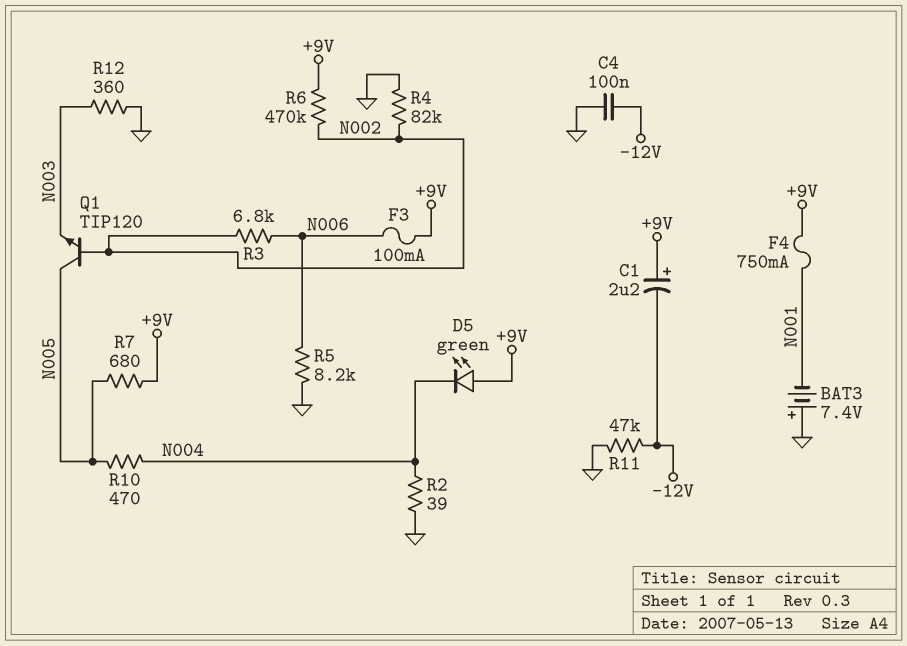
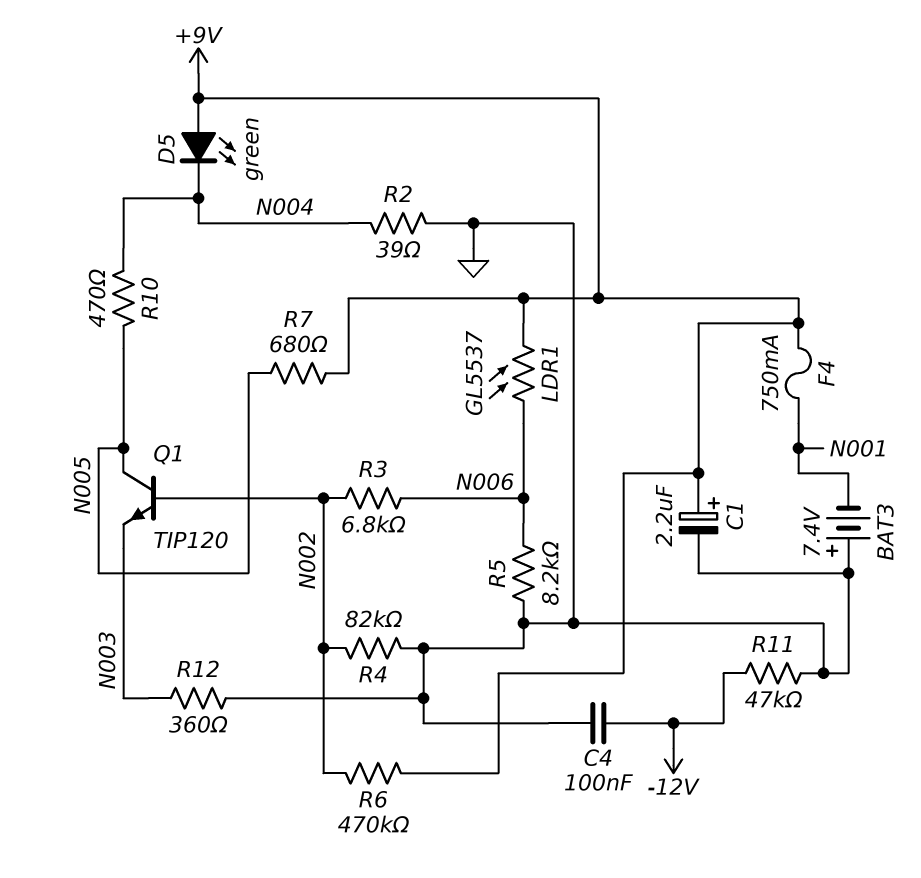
C1: 2.2uF (plus +9V, minus -12V) -> 2.2uF (plus +9V, minus GND)
F3: 100mA (+9V, N006) -> none
LDR1: none -> GL5537 (+9V, N006)

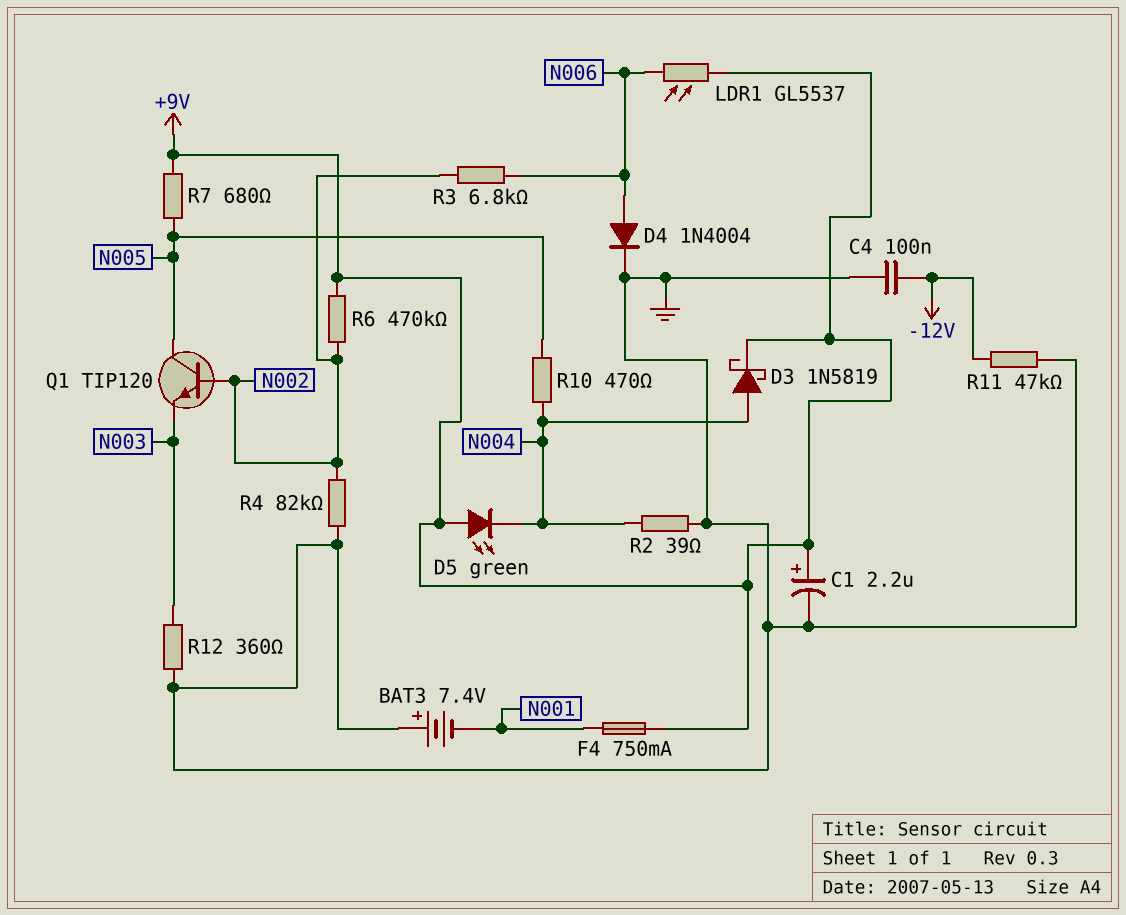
D3: none -> schottky 1N5819 (A N004, K +9V)
D4: none -> diode 1N4004 (A N006, K GND)
R5: 8.2k (GND, N006) -> none

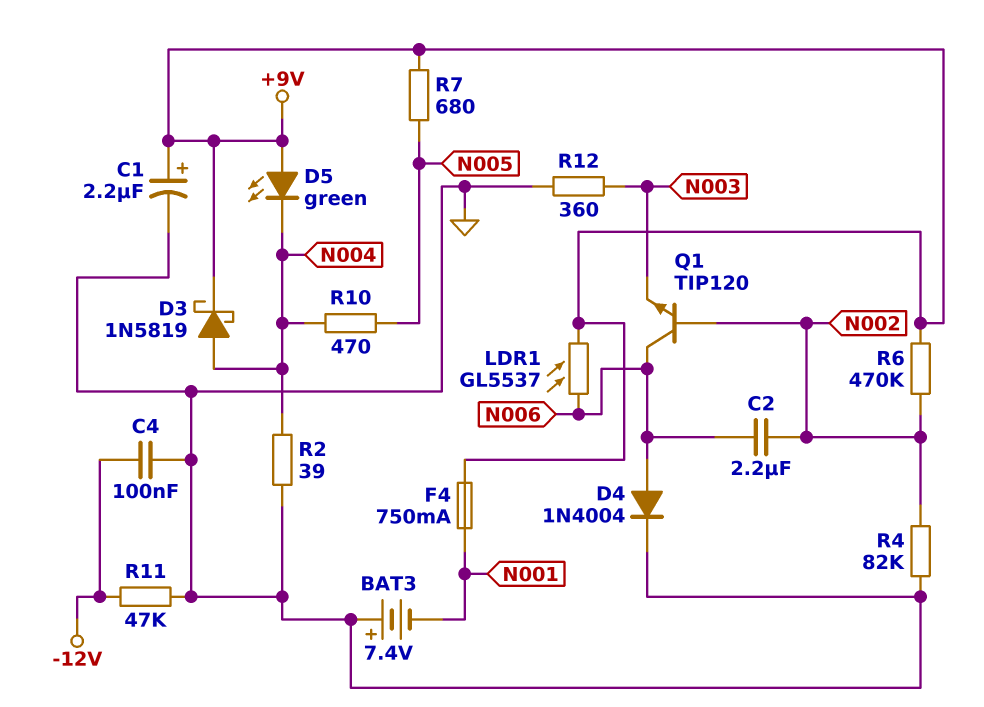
C2: none -> 2.2uF (N002, N006)
Q1: NPN TIP120 (B N002, C N005, E N003) -> NPN TIP120 (B N002, C N006, E N003)
R3: 6.8k (N002, N006) -> none

